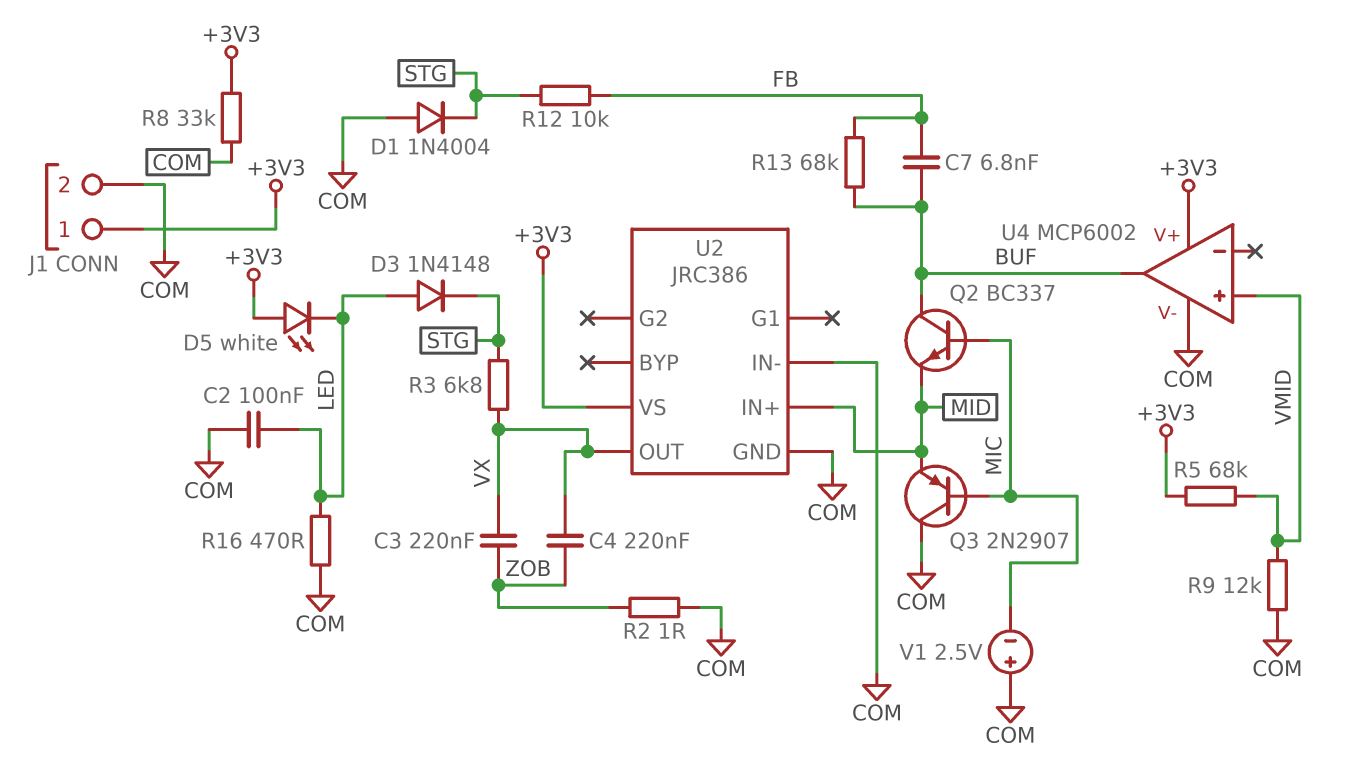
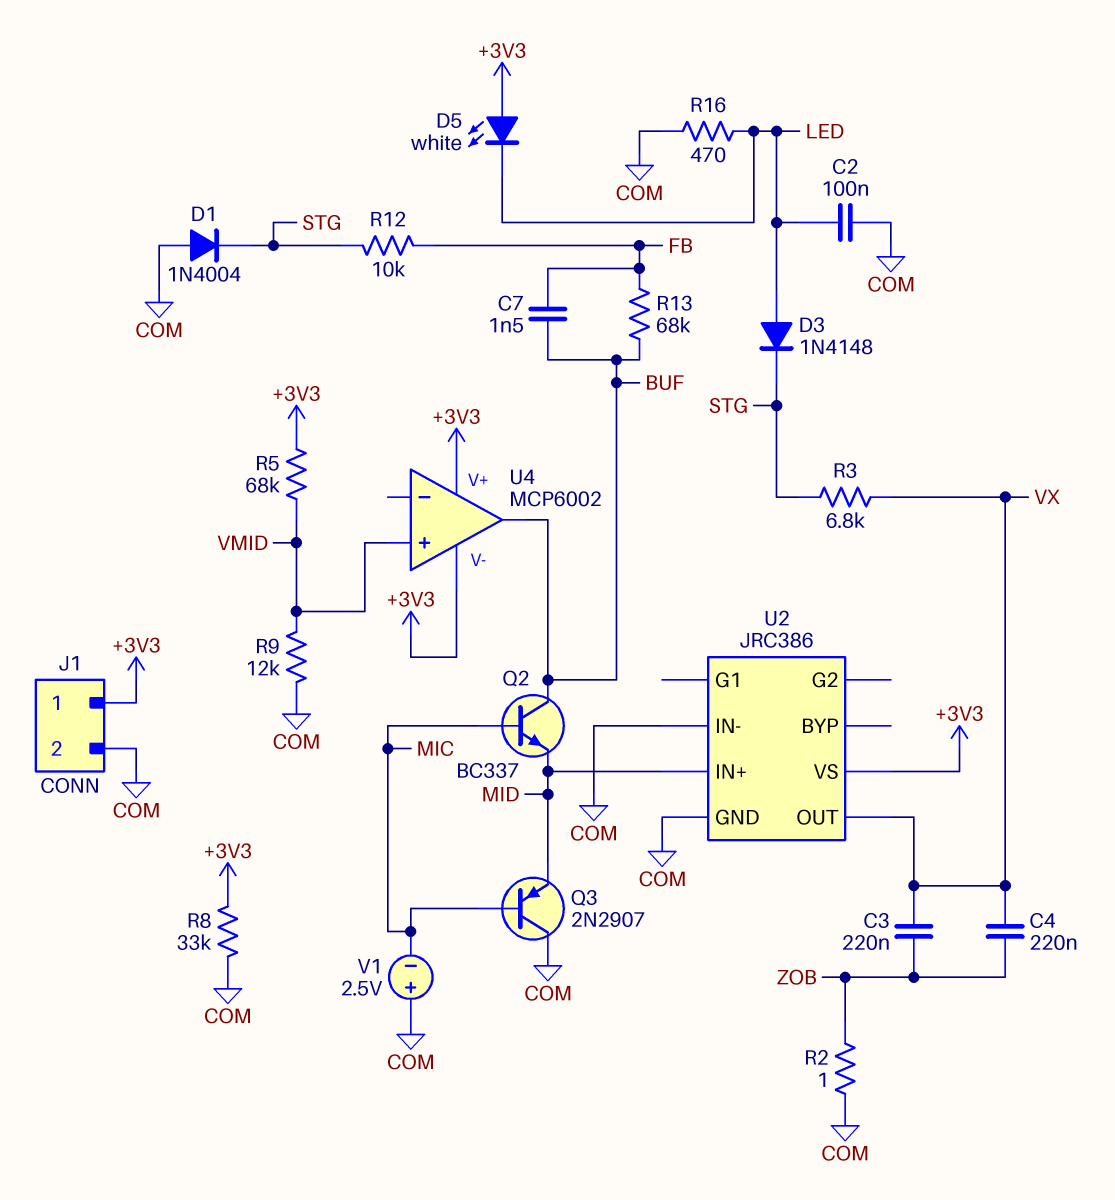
C7: 6.8nF (BUF, FB) -> 1.5nF (BUF, FB)
U4 pin V-: COM -> +3V3

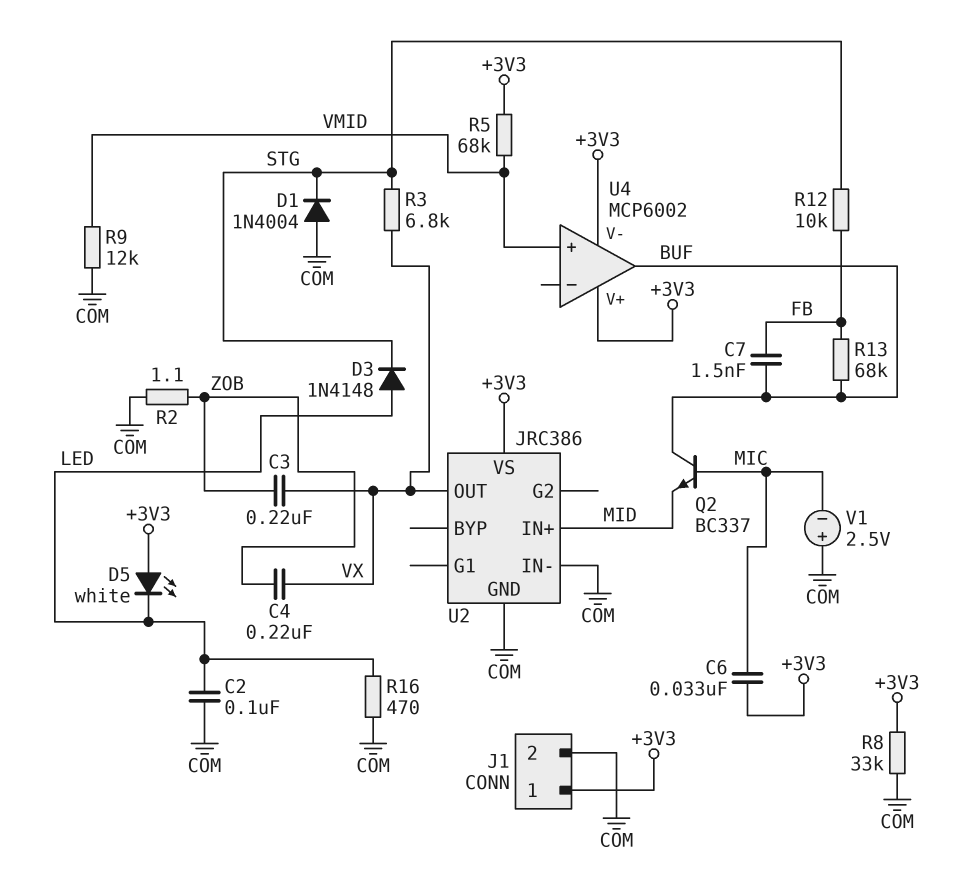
C6: none -> 33nF (+3V3, MIC)
Q3: PNP 2N2907 (B MIC, C COM, E MID) -> none
R2: 1 (COM, ZOB) -> 1.1 (COM, ZOB)

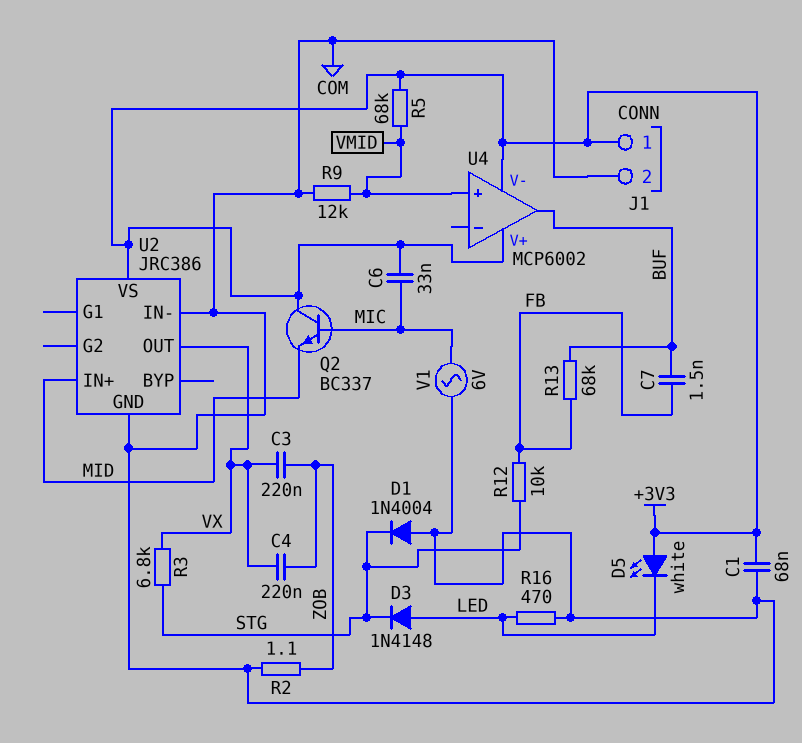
C1: none -> 68nF (+3V3, COM)
C2: 100nF (COM, LED) -> none
Q2: NPN BC337 (B MIC, C BUF, E MID) -> NPN BC337 (B MIC, C +3V3, E MID)
R8: 33k (+3V3, COM) -> none
V1: 2.5V (plus COM, minus MIC) -> AC 6V (COM, MIC)

